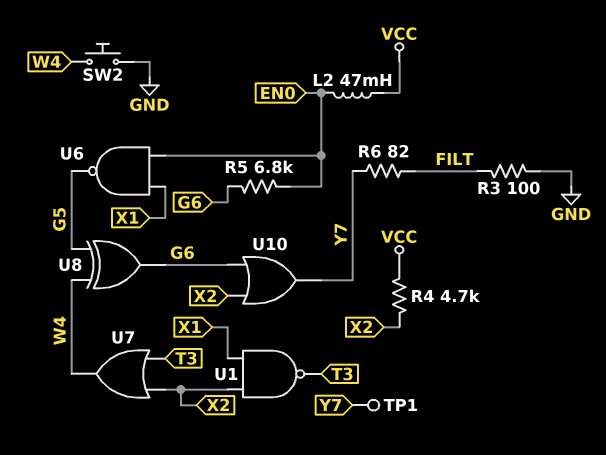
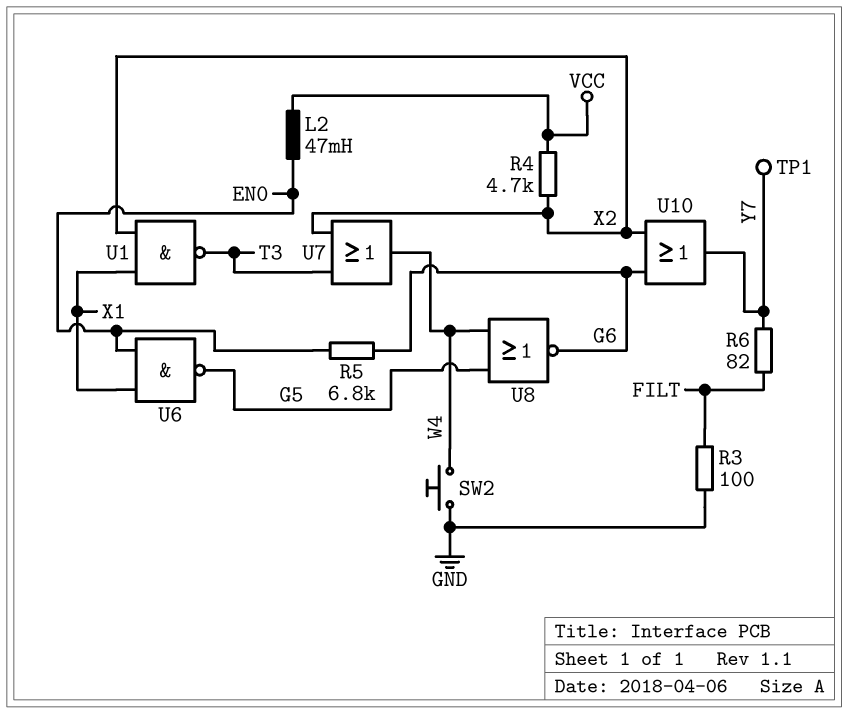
U8: XOR (in G5, in W4, out G6) -> NOR (in G5, in W4, out G6)

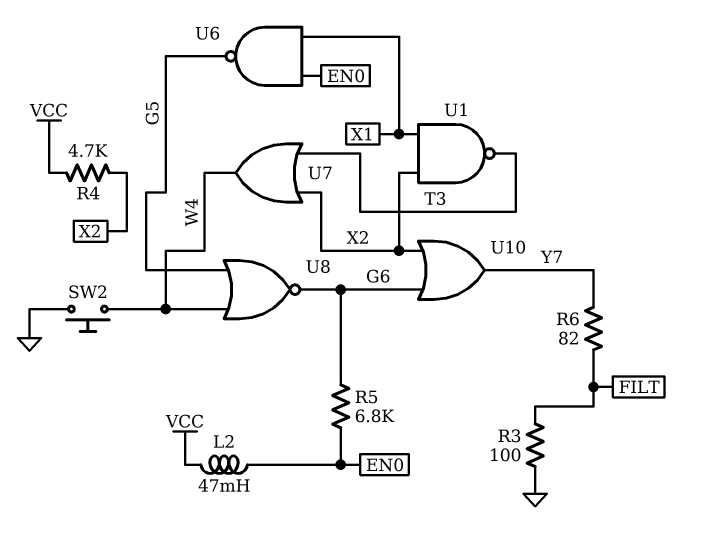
TP1: test point (Y7) -> none

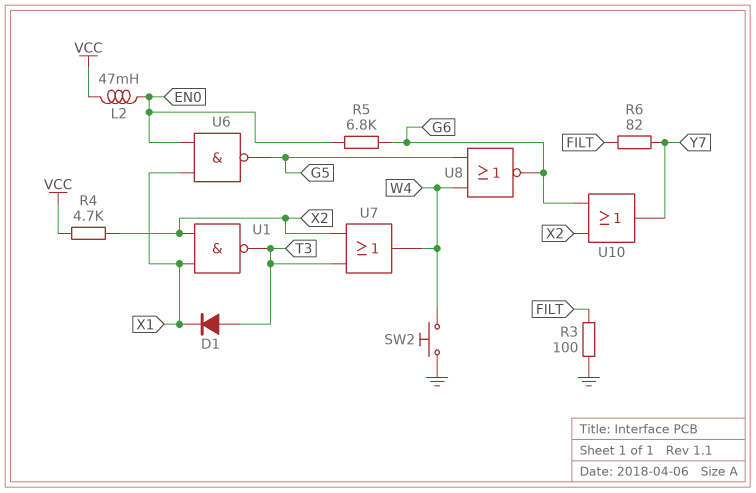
D1: none -> diode (A T3, K X1)

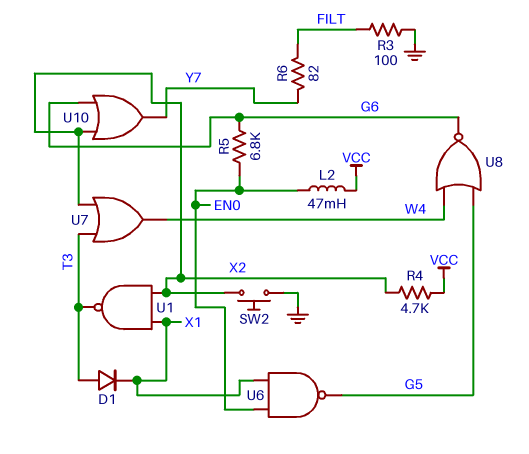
SW2: button (GND, W4) -> button (GND, X2)

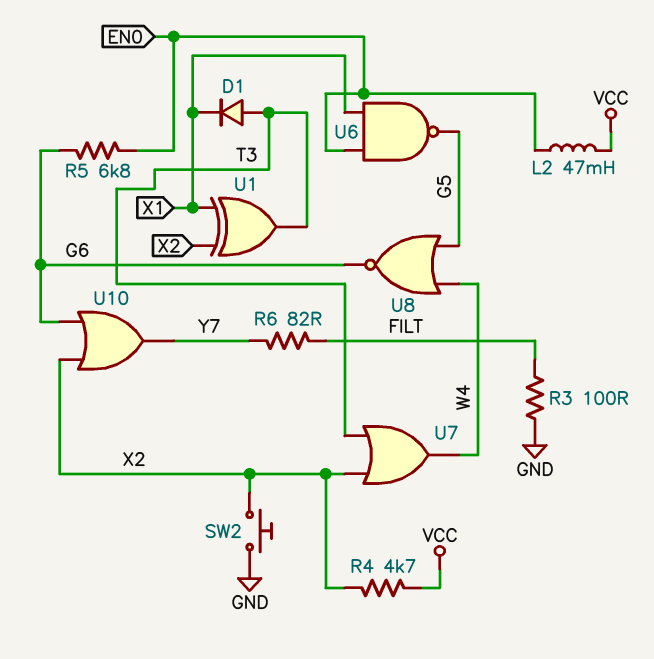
U1: NAND (in X1, in X2, out T3) -> XOR (in X1, in X2, out T3)

